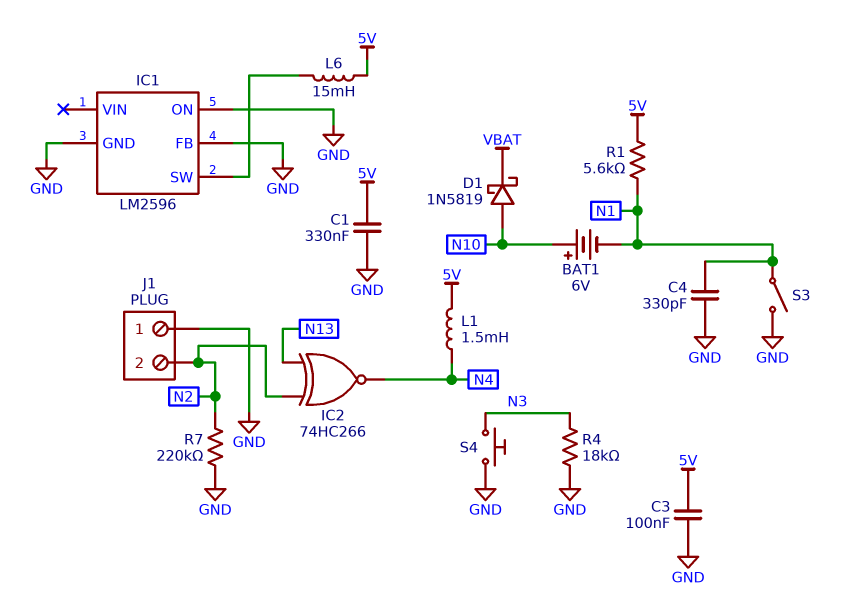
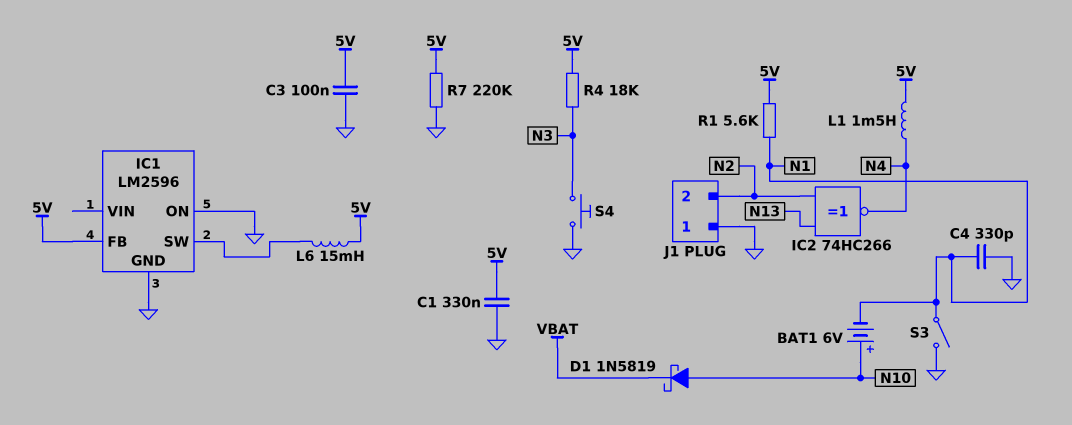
IC1 pin FB: GND -> 5V
R4: 18k (GND, N3) -> 18k (5V, N3)
R7: 220k (GND, N2) -> 220k (5V, GND)

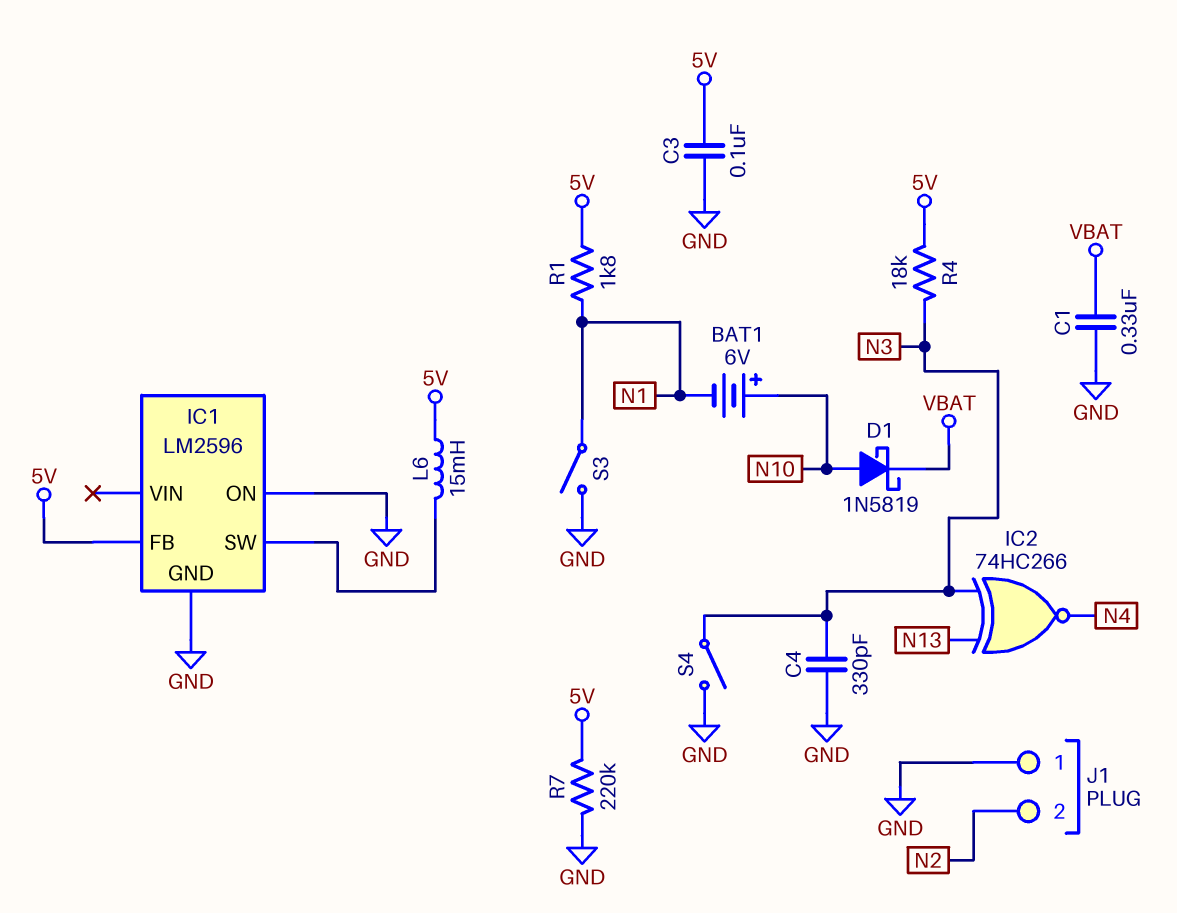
C1: 330nF (5V, GND) -> 330nF (GND, VBAT)
C4: 330pF (GND, N1) -> 330pF (GND, N3)
IC2: XNOR 74HC266 (in N2, in N13, out N4) -> XNOR 74HC266 (in N3, in N13, out N4)
L1: 1.5mH (5V, N4) -> none
R1: 5.6k (5V, N1) -> 1.8k (5V, N1)
S4: button (GND, N3) -> switch (GND, N3)

